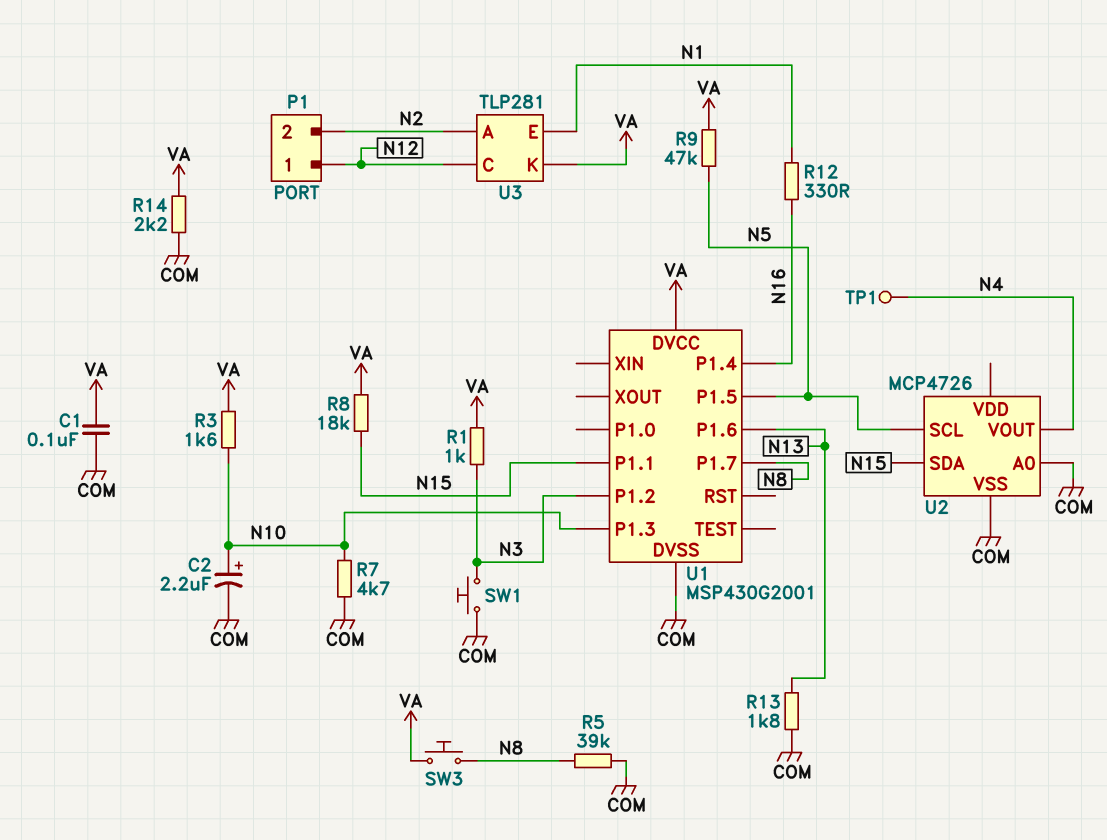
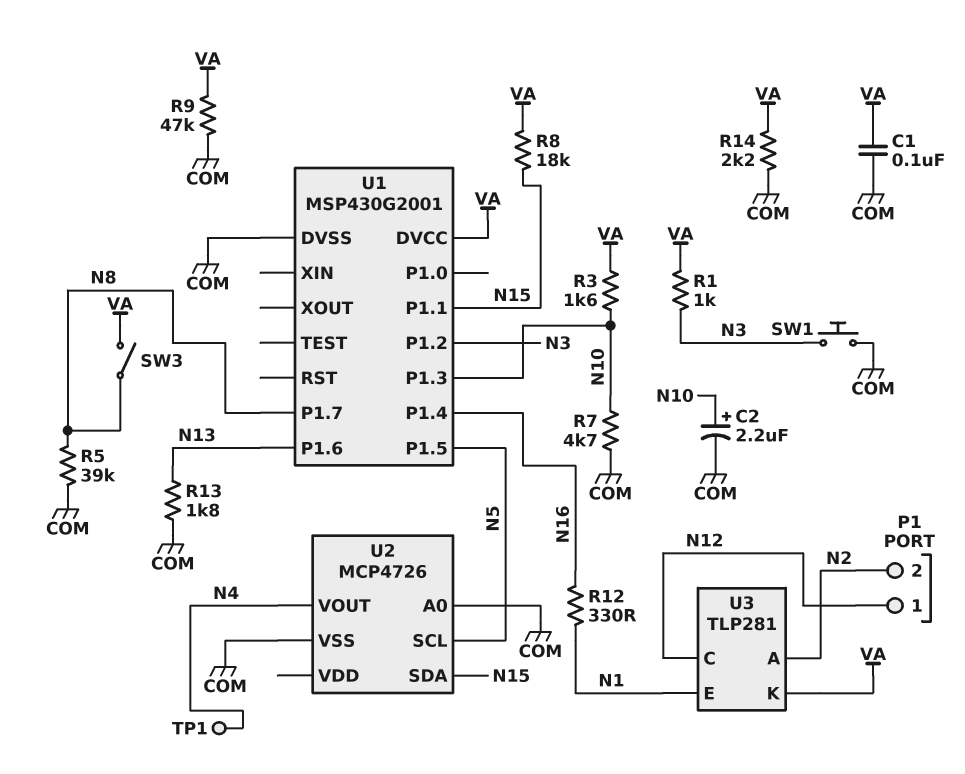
R9: 47k (N5, VA) -> 47k (COM, VA)
SW3: button (N8, VA) -> switch (N8, VA)

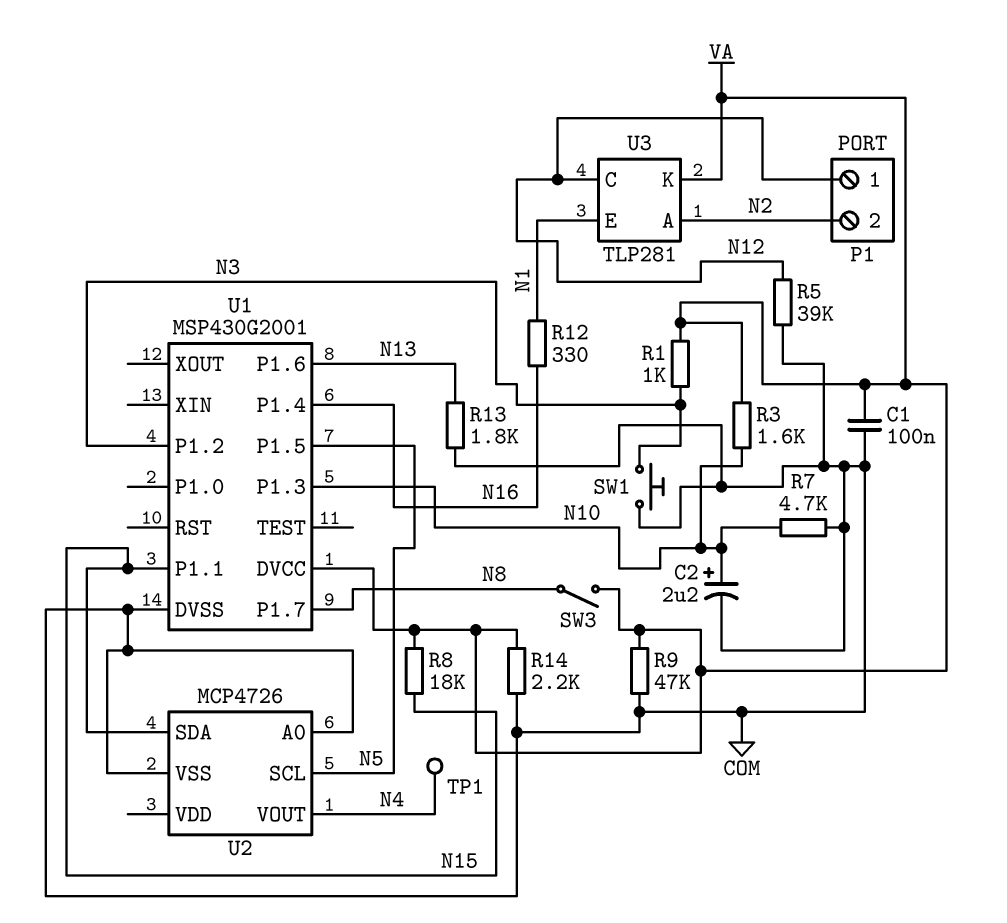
R5: 39k (COM, N8) -> 39k (COM, N12)

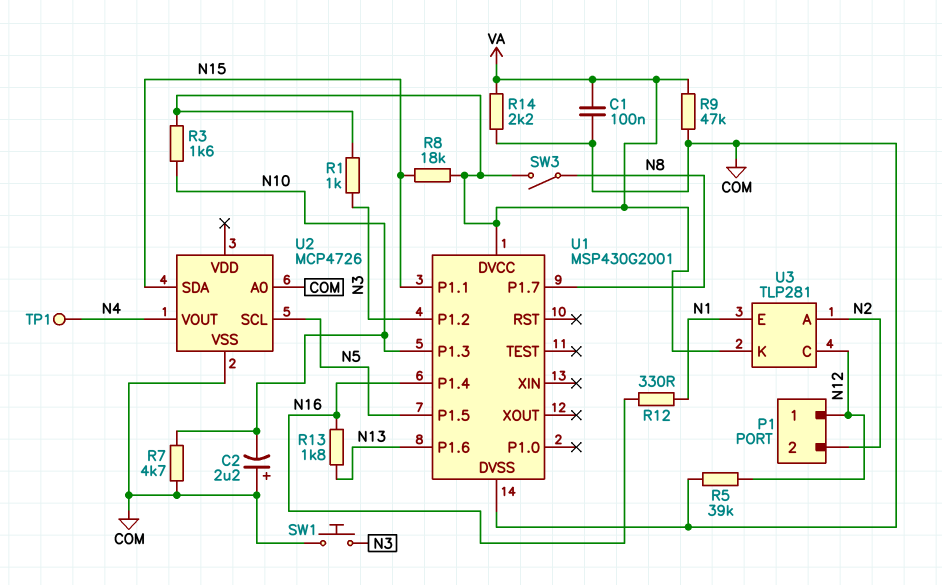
C2: 2.2uF (plus N10, minus COM) -> 2.2uF (plus COM, minus N10)
R13: 1.8k (COM, N13) -> 1.8k (N13, N16)

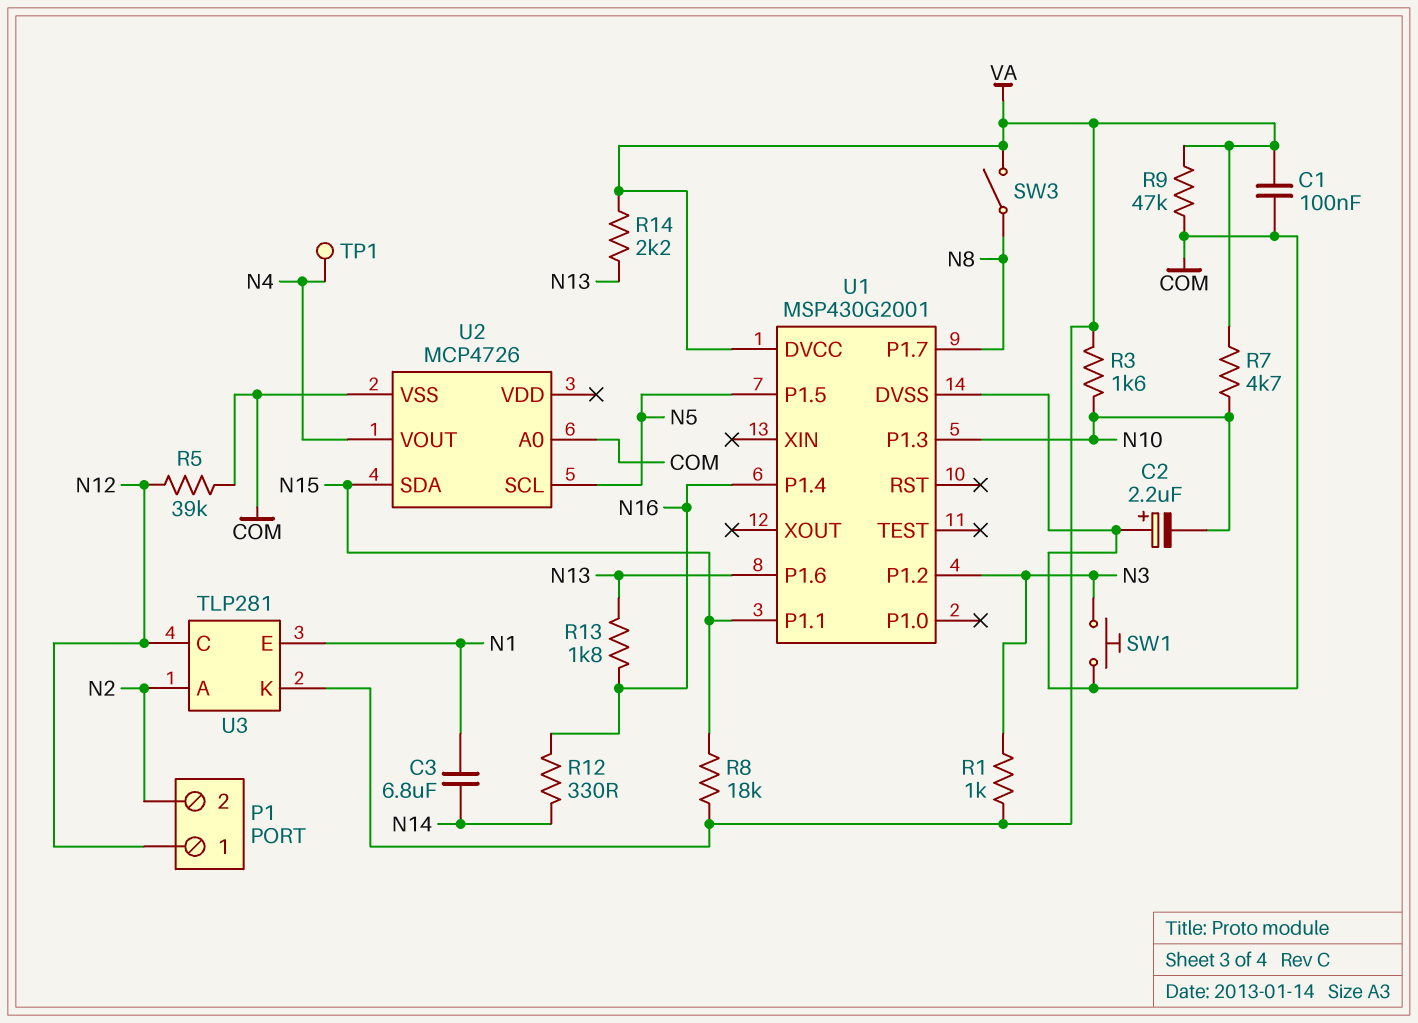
C3: none -> 6.8uF (N1, N14)
R7: 4.7k (COM, N10) -> 4.7k (N10, VA)
R12: 330 (N1, N16) -> 330 (N14, N16)
R14: 2.2k (COM, VA) -> 2.2k (N13, VA)

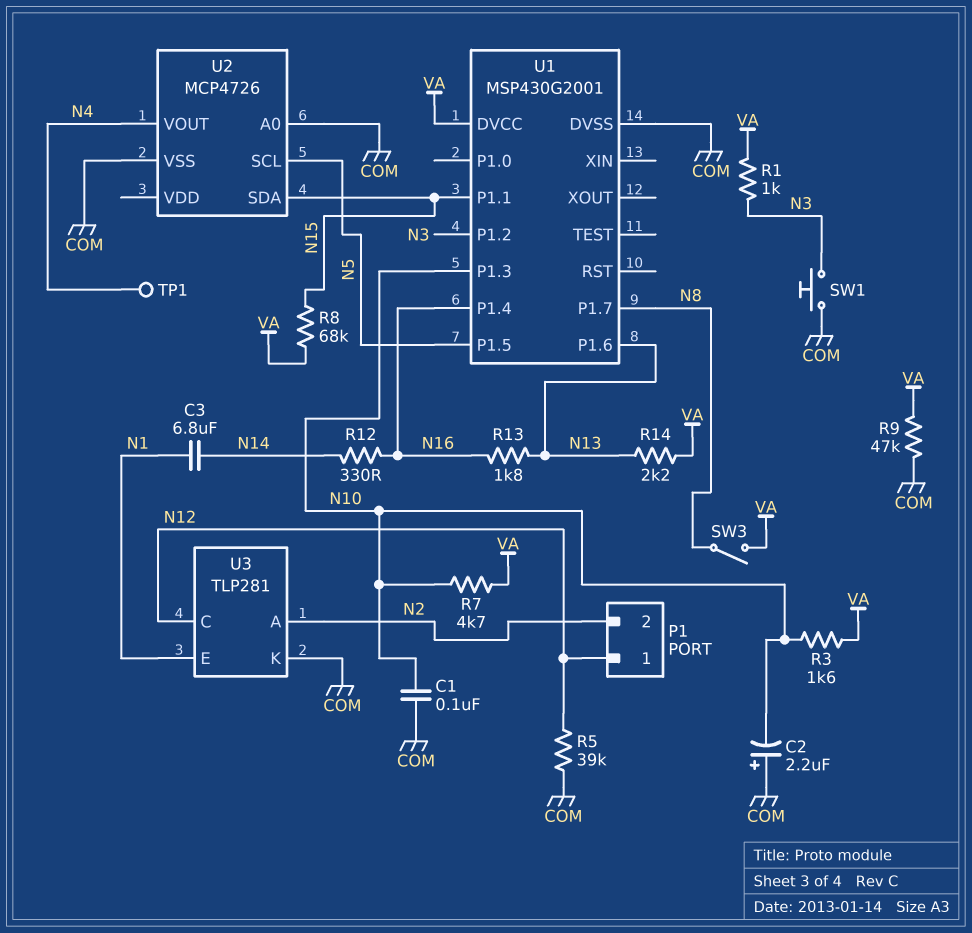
C1: 100nF (COM, VA) -> 100nF (COM, N10)
R8: 18k (N15, VA) -> 68k (N15, VA)
U3 pin K: VA -> COM

